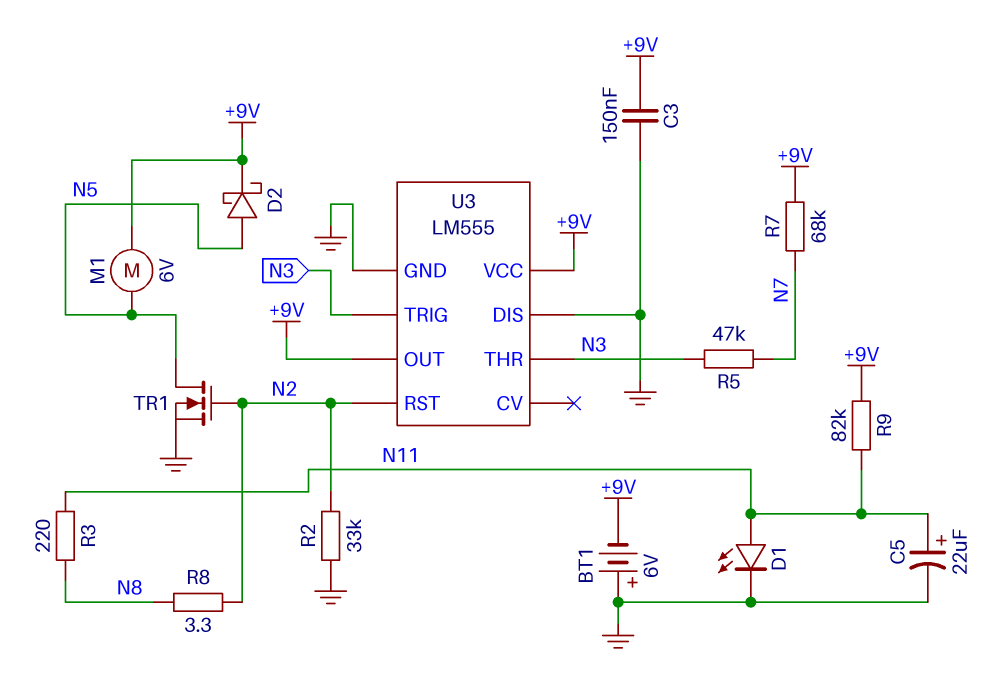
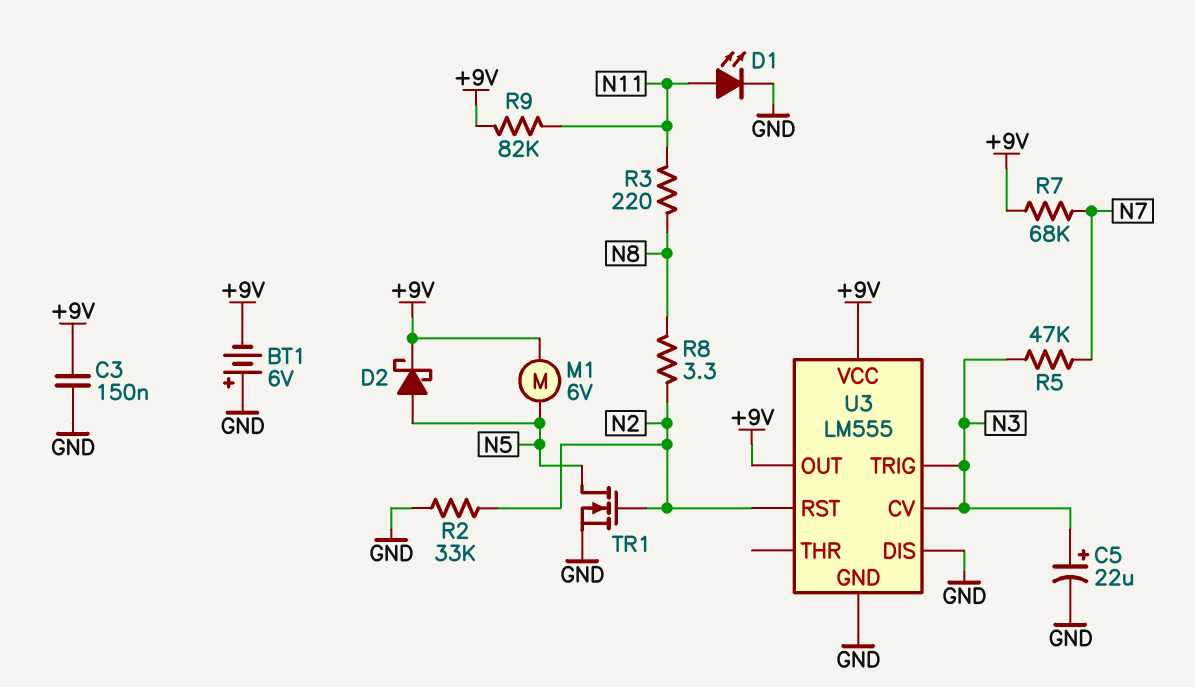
C5: 22uF (plus N11, minus GND) -> 22uF (plus N3, minus GND)
U3 pin CV: none -> N3
U3 pin THR: N3 -> none

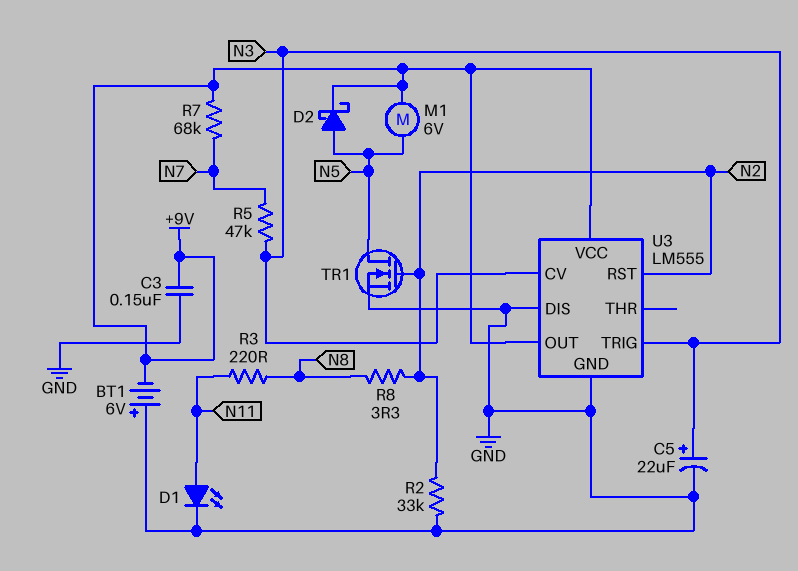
R9: 82k (+9V, N11) -> none

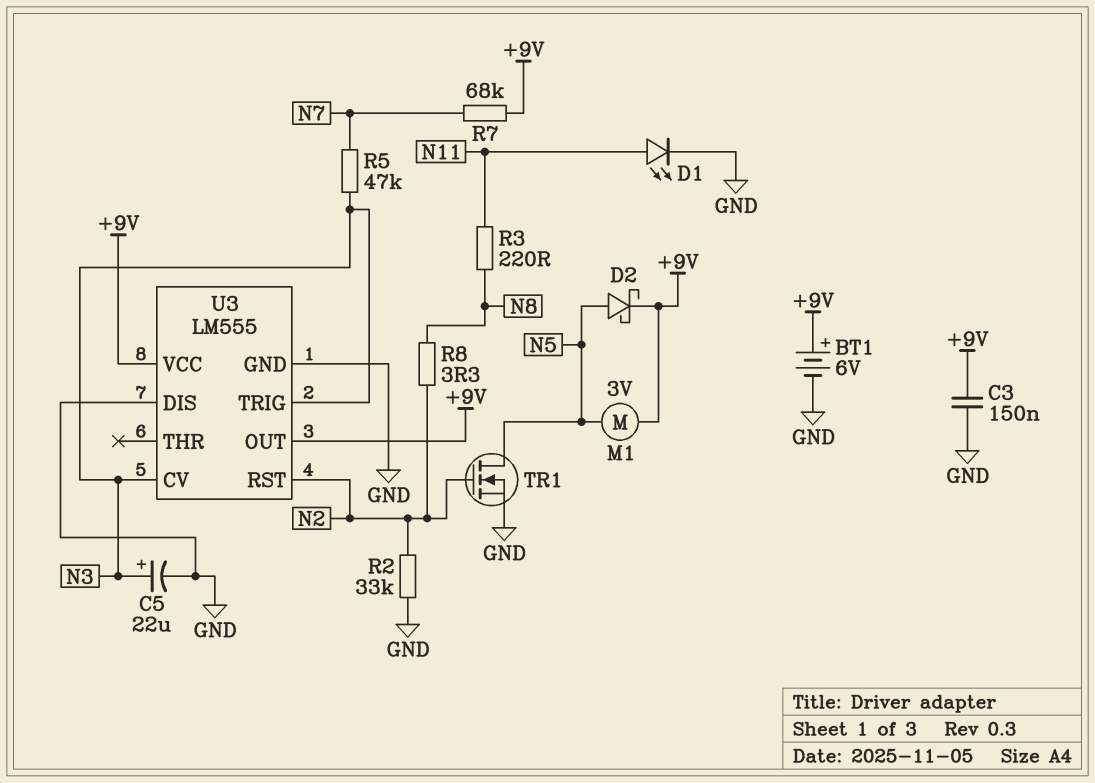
BT1: 6V (plus GND, minus +9V) -> 6V (plus +9V, minus GND)
M1: motor 6V (+9V, N5) -> motor 3V (+9V, N5)

